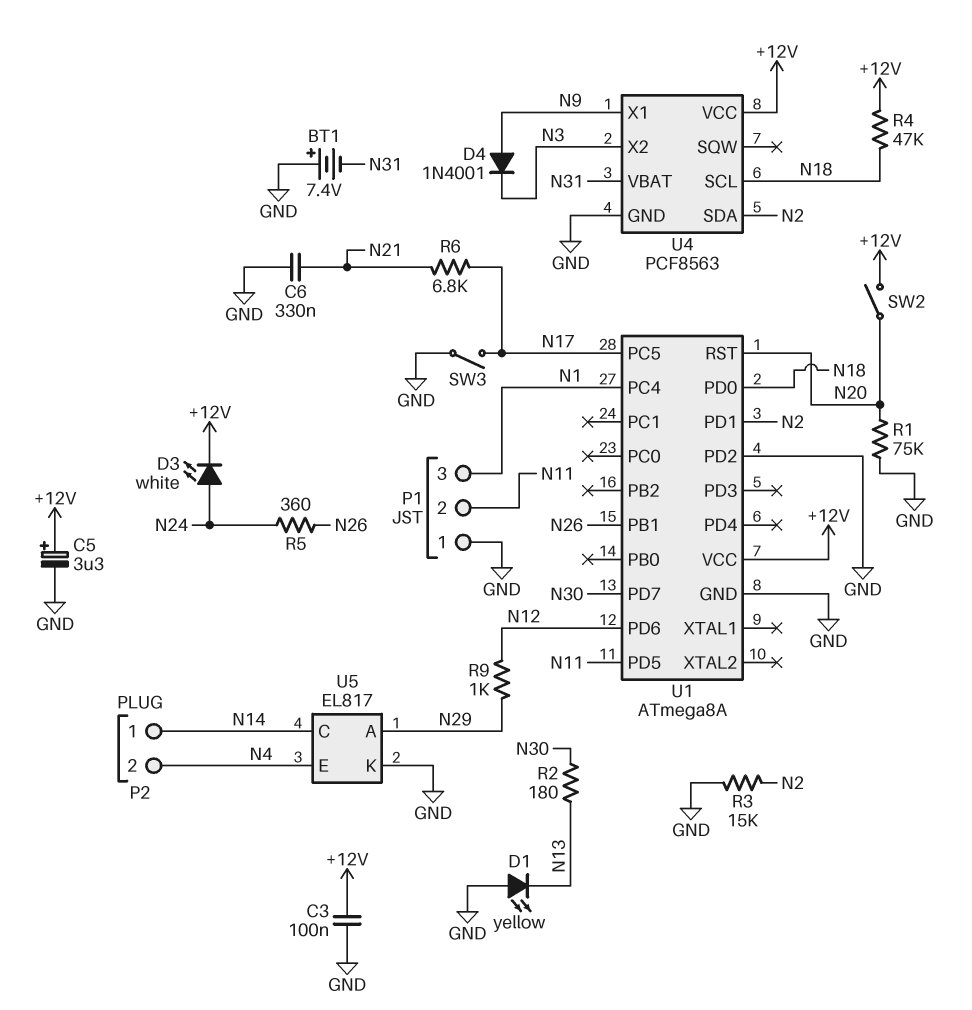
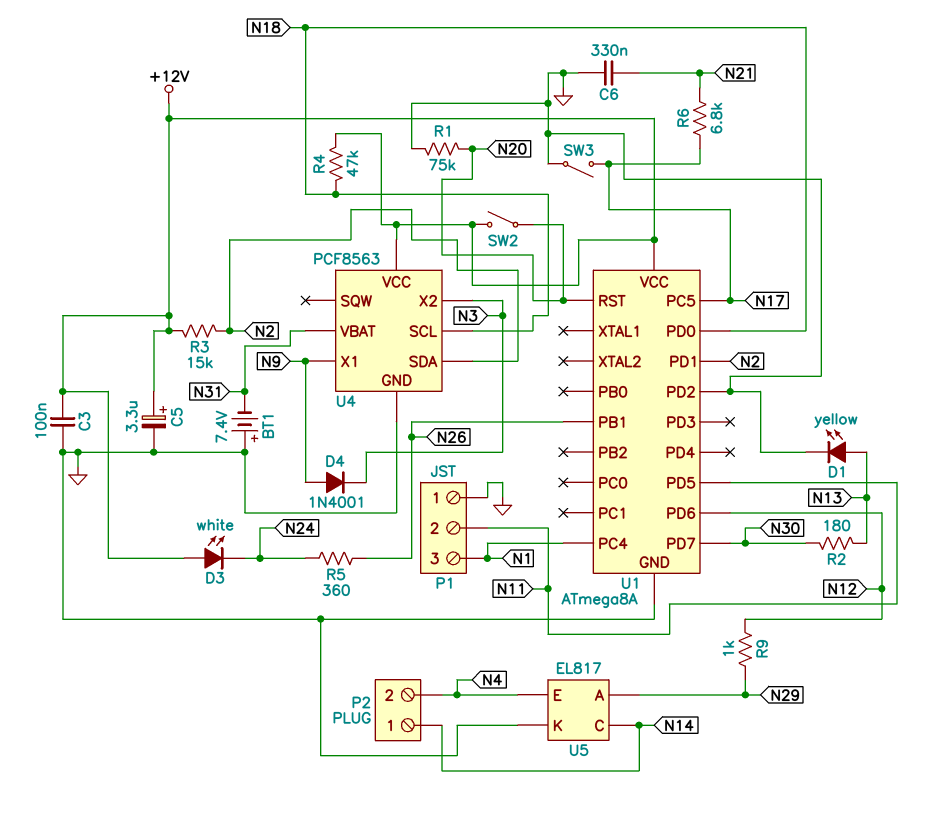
D1: LED yellow (A GND, K N13) -> LED yellow (A N13, K GND)
D3: LED white (A N24, K +12V) -> LED white (A +12V, K N24)
R3: 15k (GND, N2) -> 15k (+12V, N2)

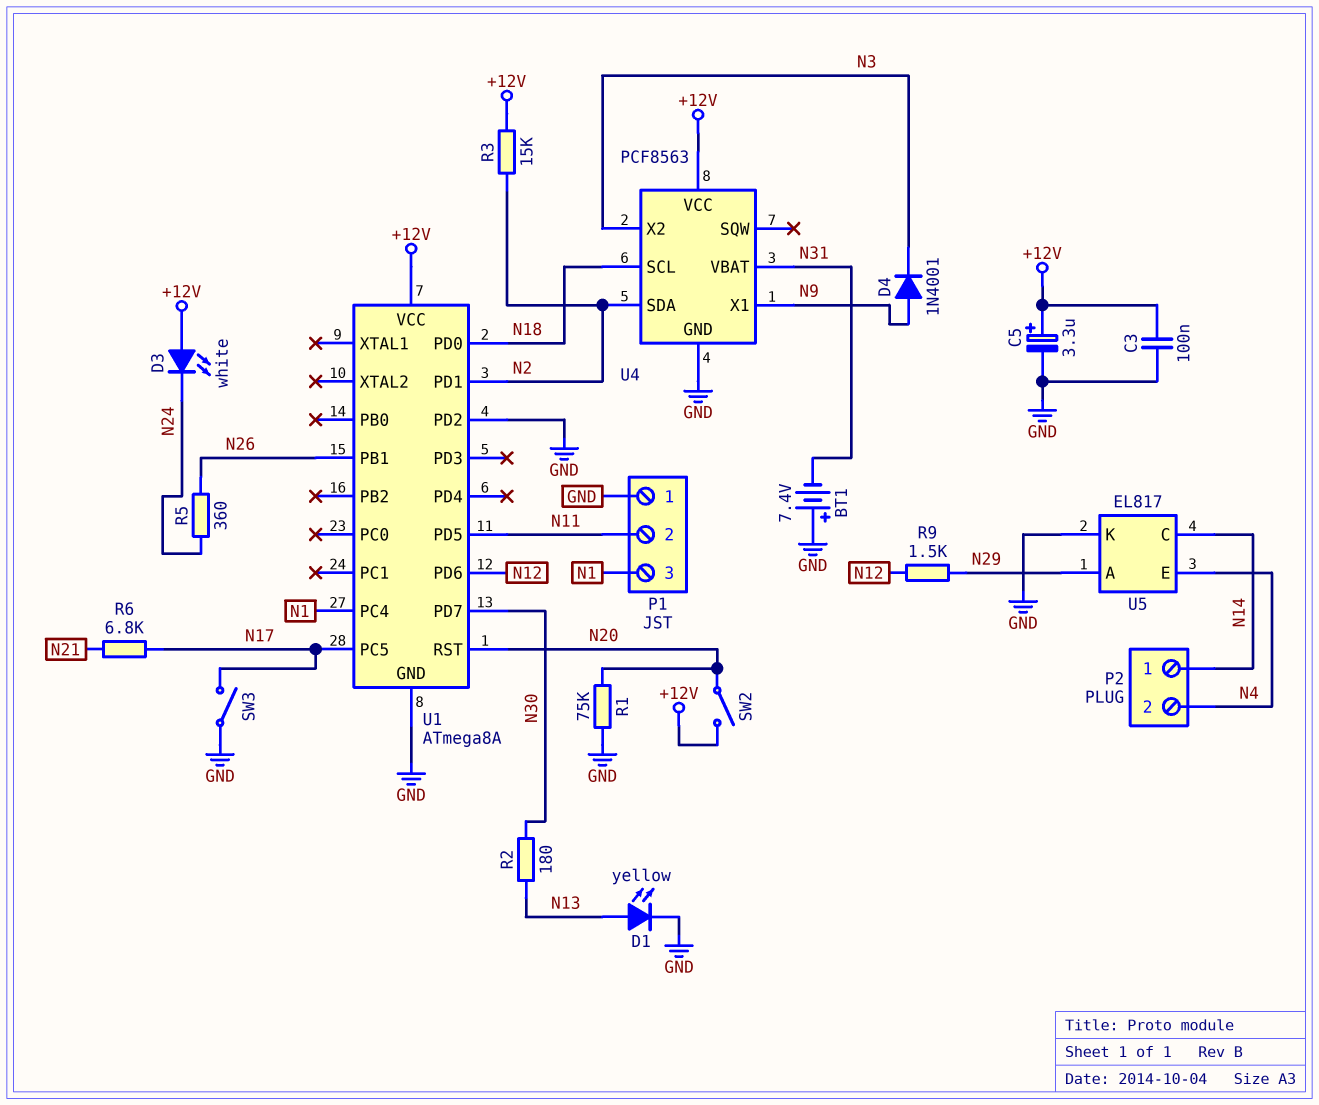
C6: 330nF (GND, N21) -> none
R4: 47k (+12V, N18) -> none
R9: 1k (N12, N29) -> 1.5k (N12, N29)

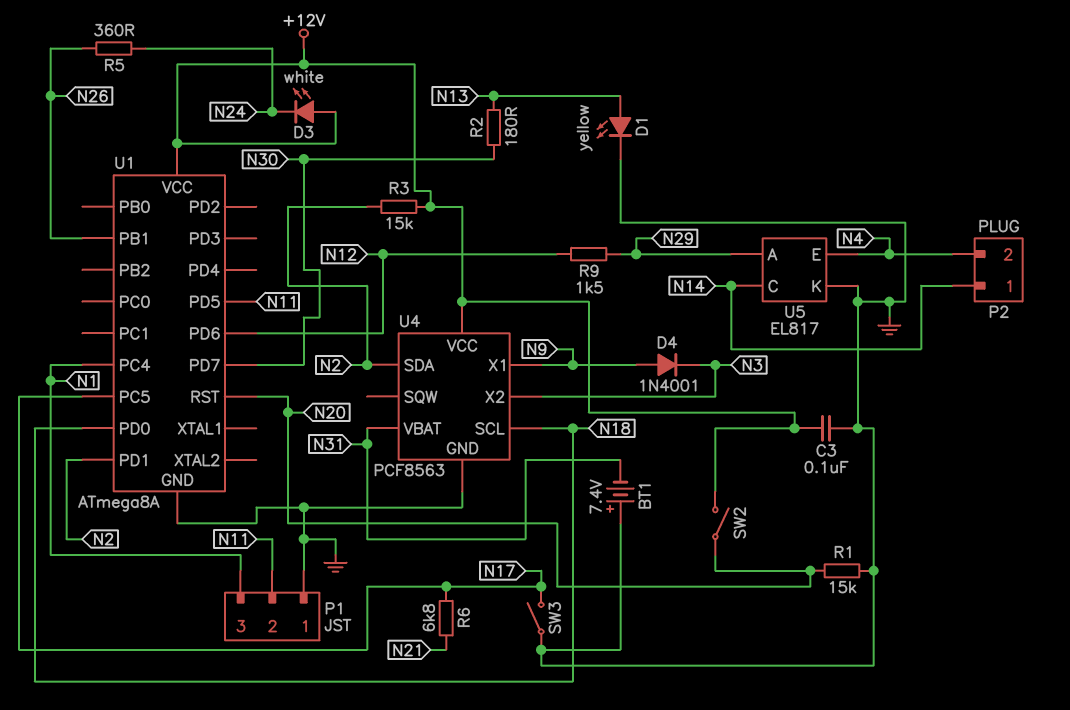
C5: 3.3uF (plus +12V, minus GND) -> none
R1: 75k (GND, N20) -> 15k (GND, N20)
U1 pin PD2: GND -> none

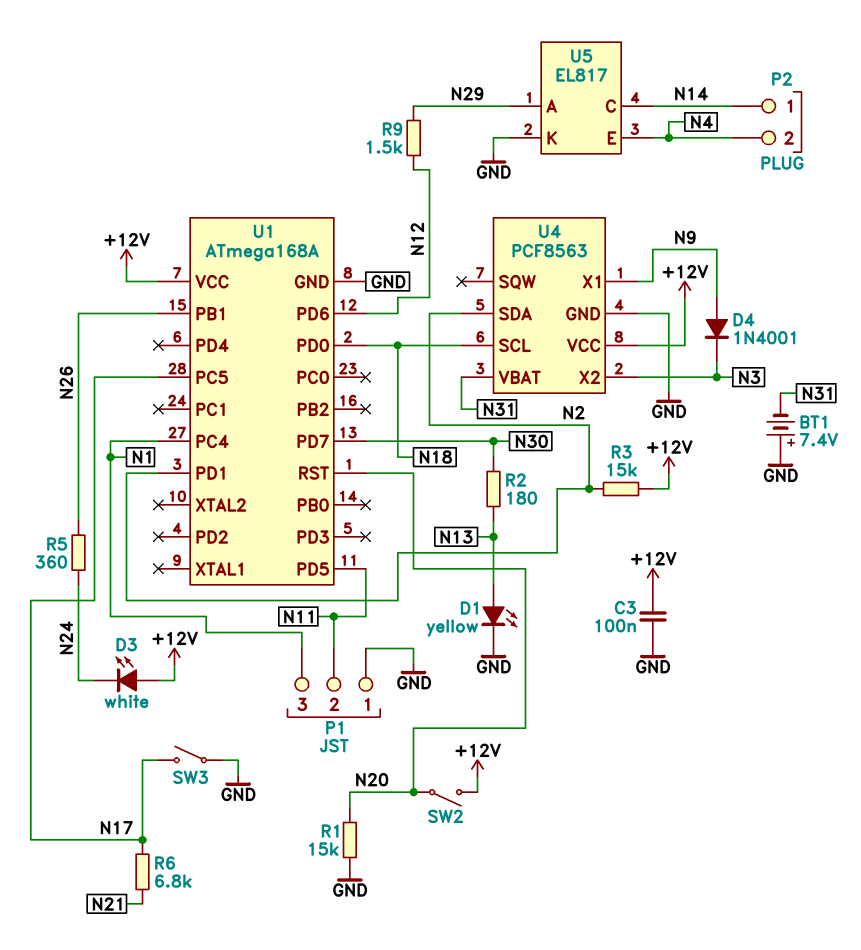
U1: ATmega8A -> ATmega168A

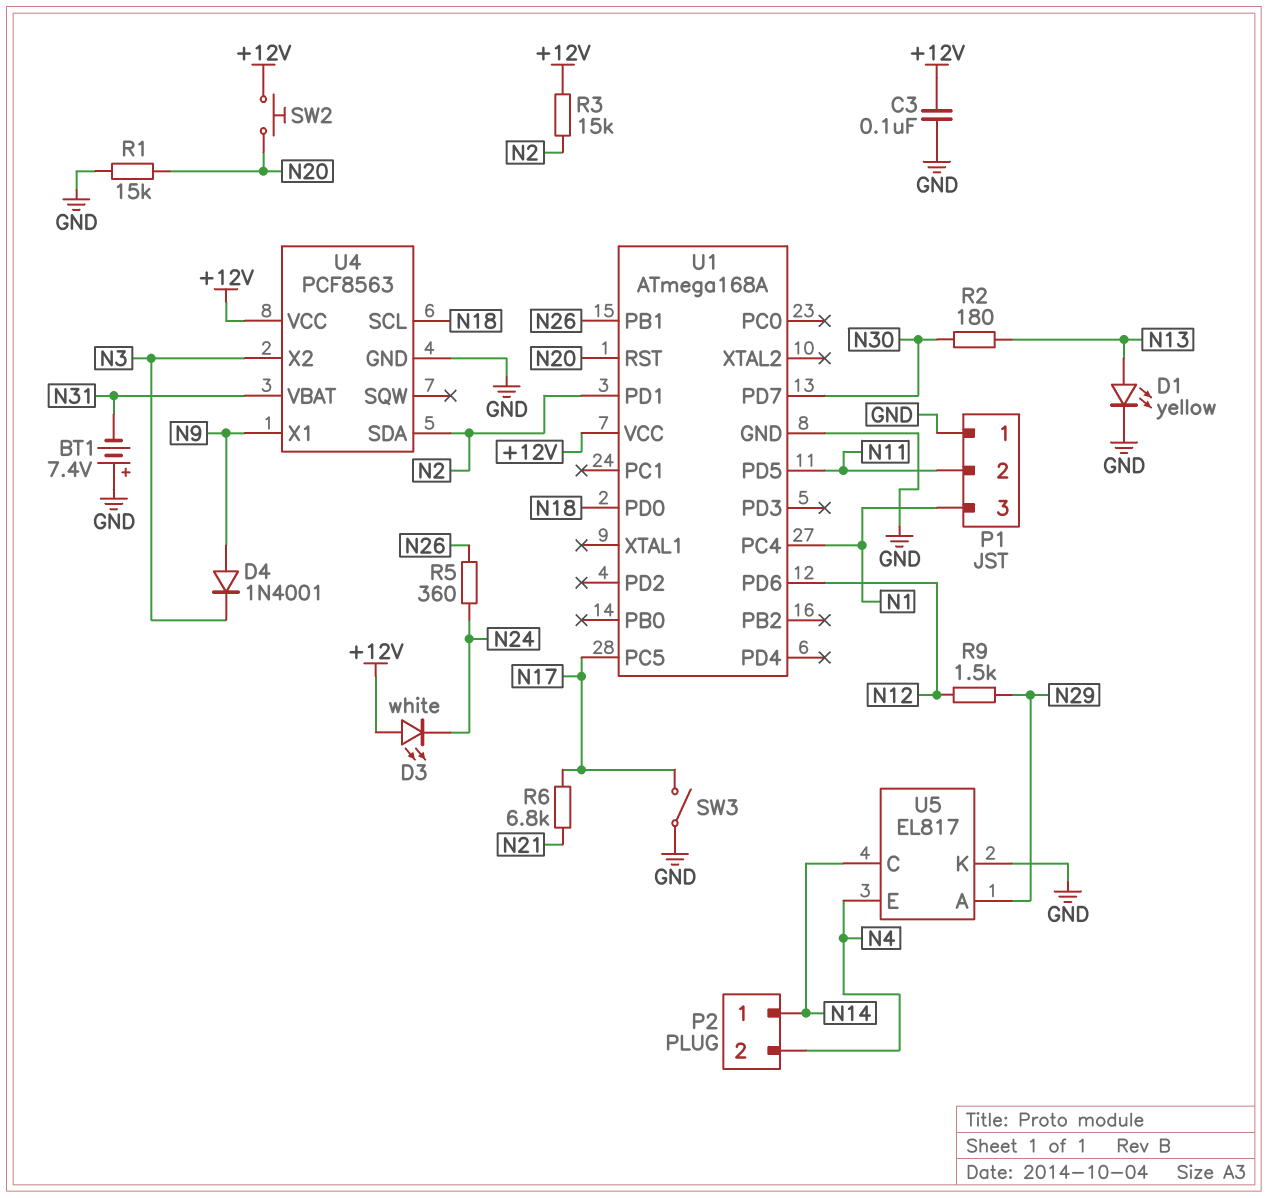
SW2: switch (+12V, N20) -> button (+12V, N20)

